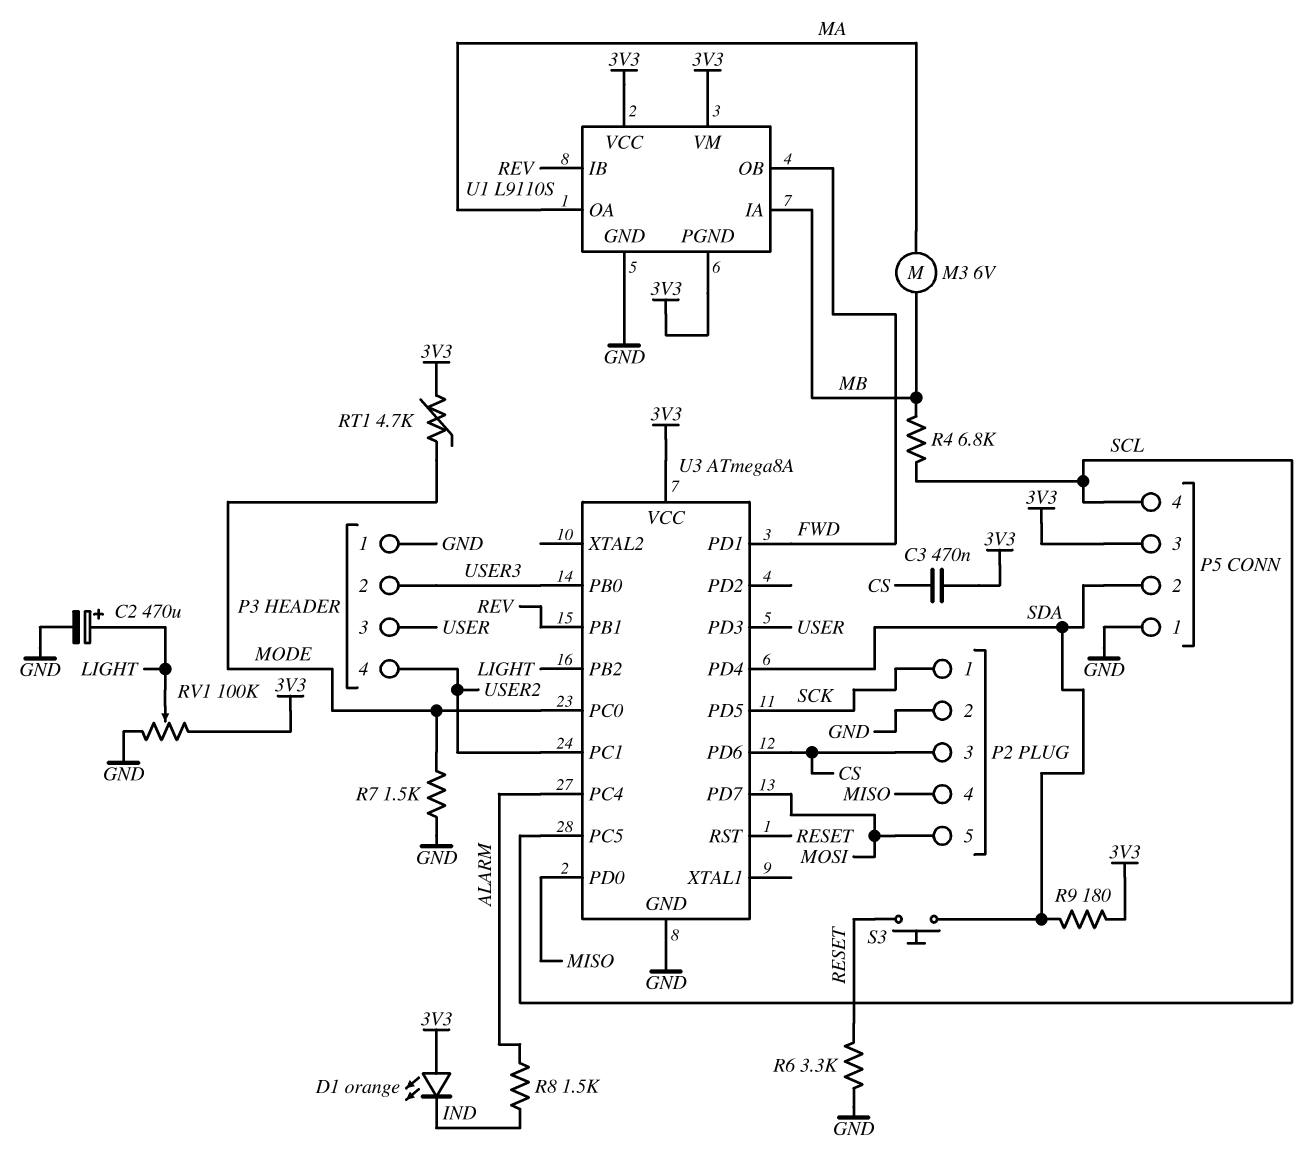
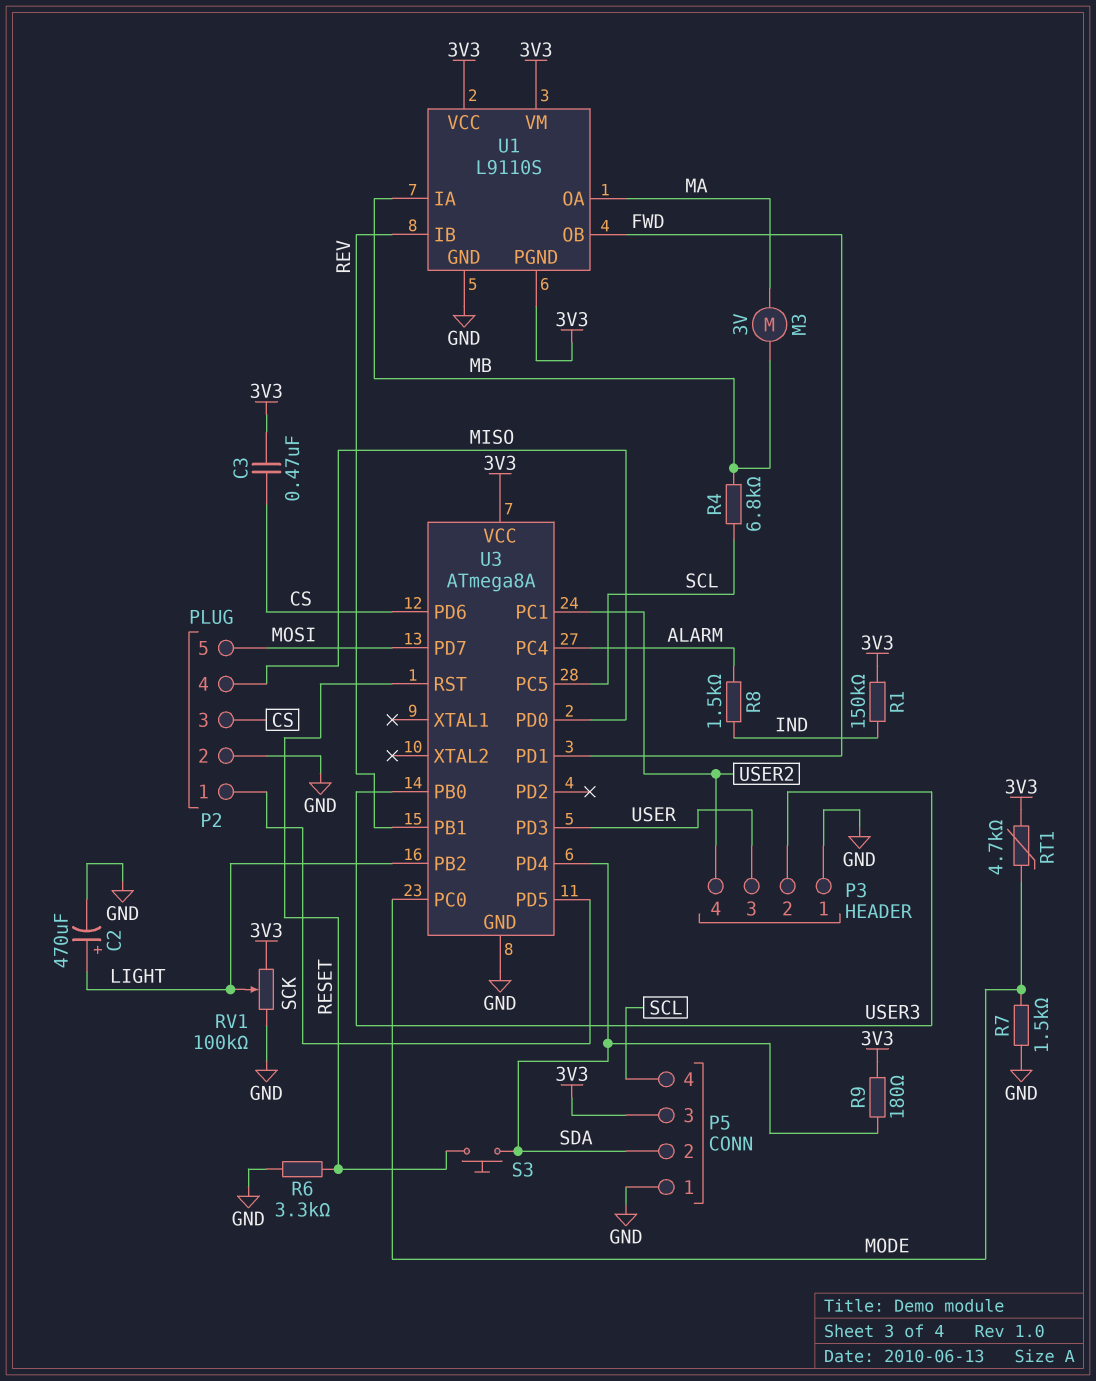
D1: LED orange (A 3V3, K IND) -> none
M3: motor 6V (MA, MB) -> motor 3V (MA, MB)
R1: none -> 150k (3V3, IND)

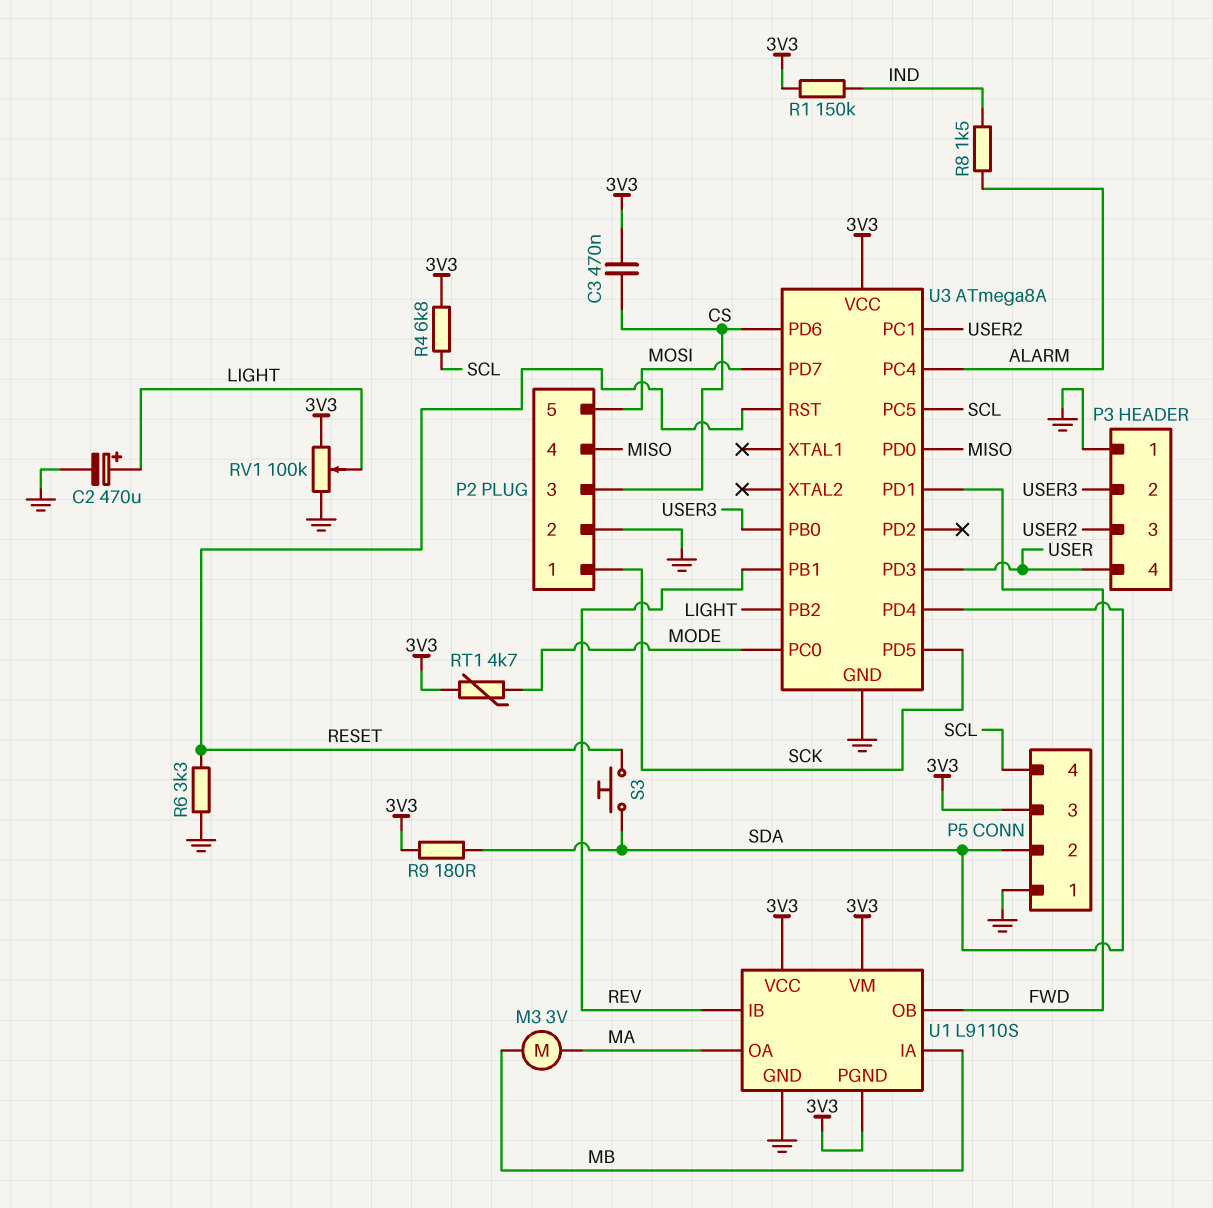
P3 pin 3: USER -> USER2
P3 pin 4: USER2 -> USER
R4: 6.8k (MB, SCL) -> 6.8k (3V3, SCL)
R7: 1.5k (GND, MODE) -> none

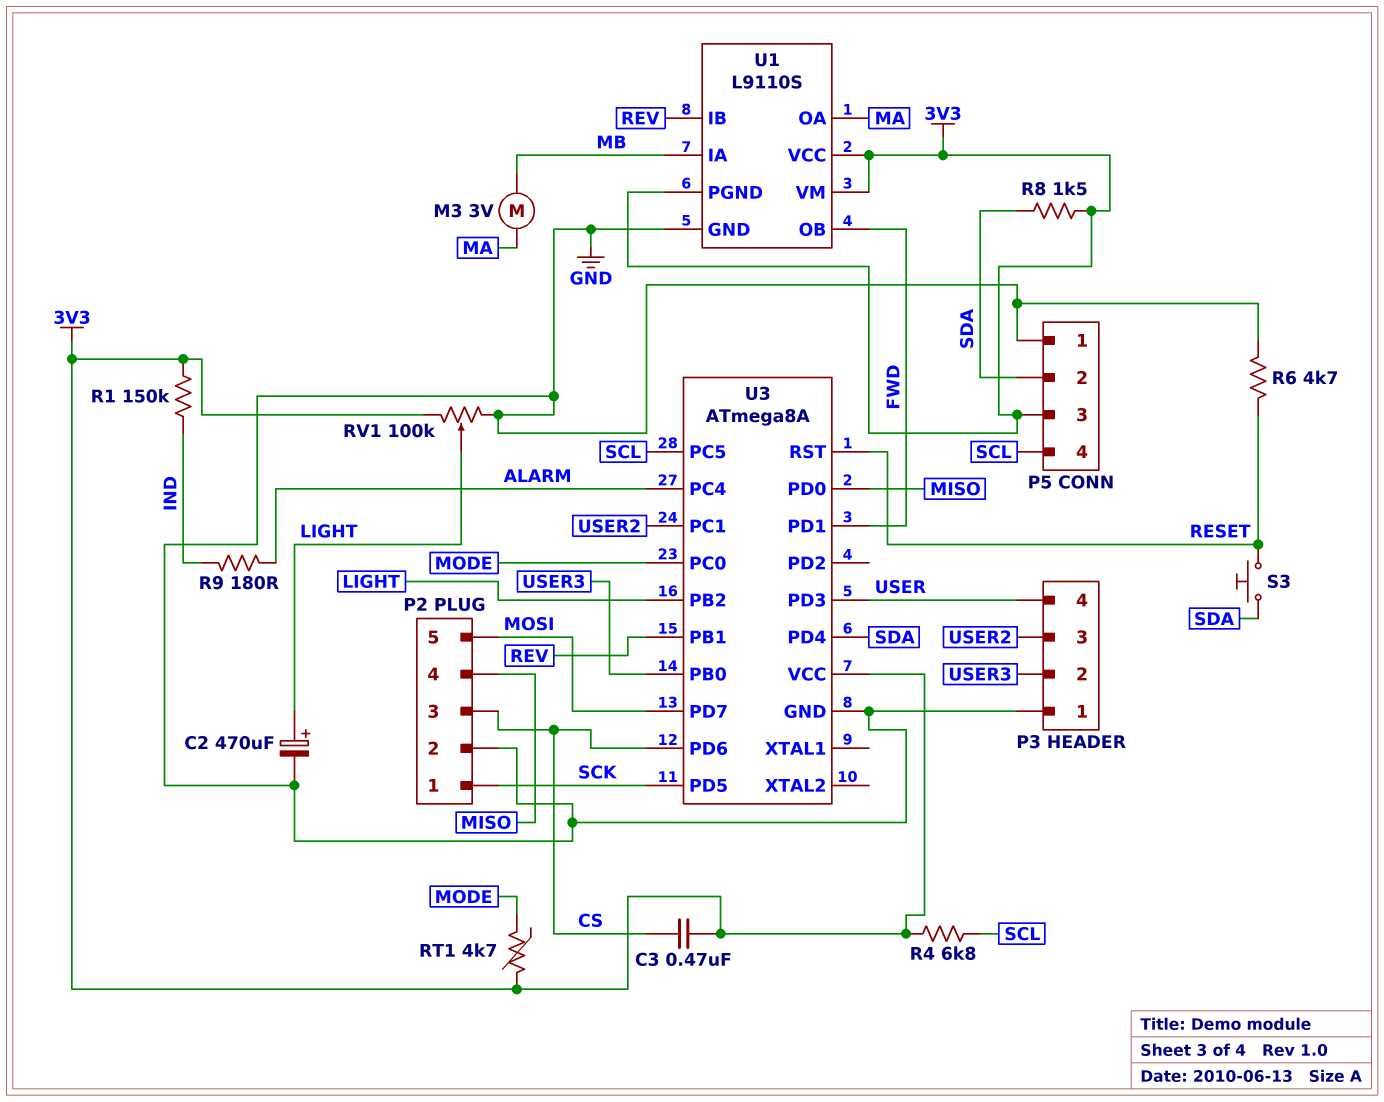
R6: 3.3k (GND, RESET) -> 4.7k (GND, RESET)
R8: 1.5k (ALARM, IND) -> 1.5k (3V3, SDA)
R9: 180 (3V3, SDA) -> 180 (ALARM, IND)

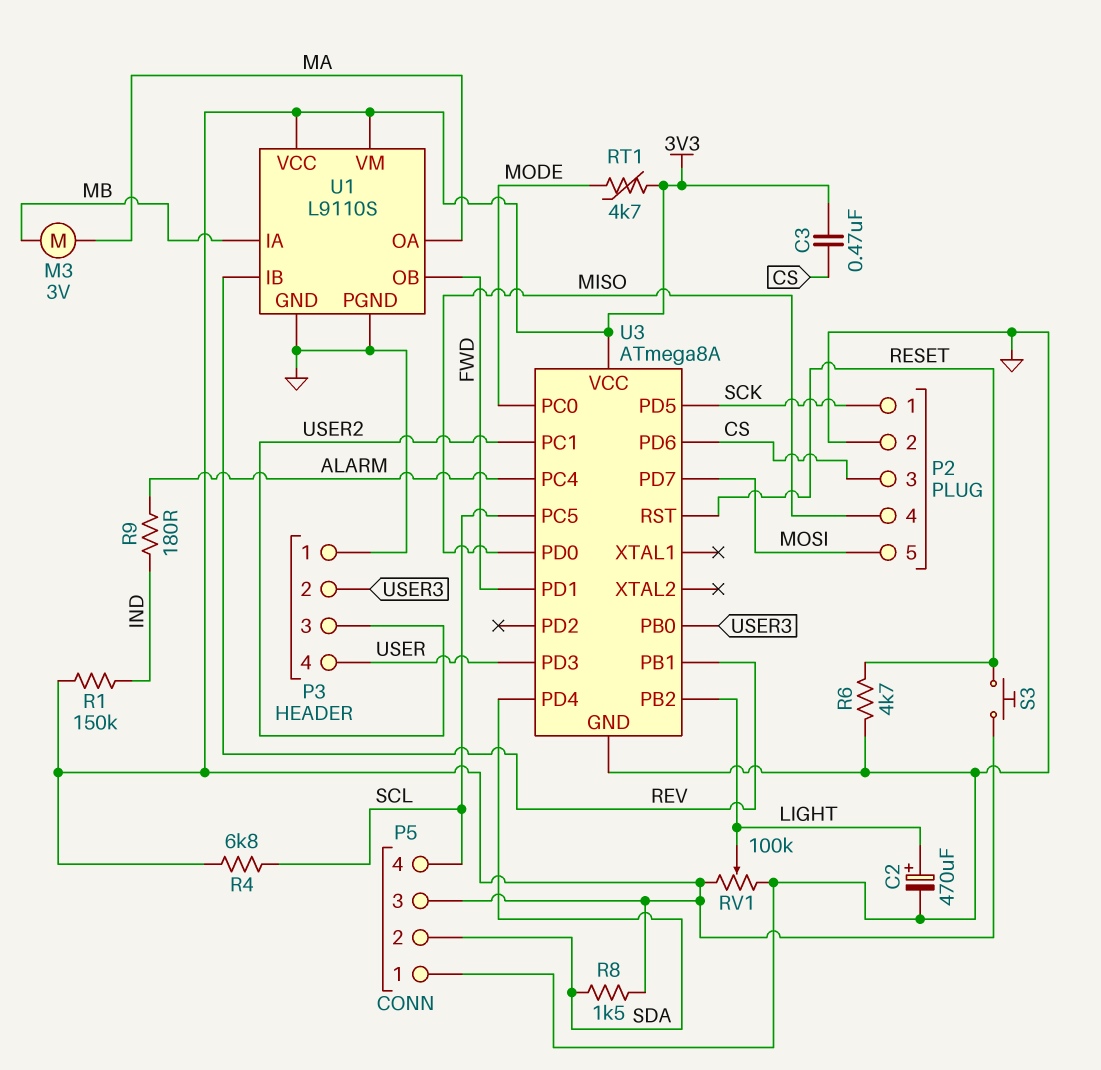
S3: button (RESET, SDA) -> button (3V3, RESET)
U1 pin PGND: 3V3 -> GND

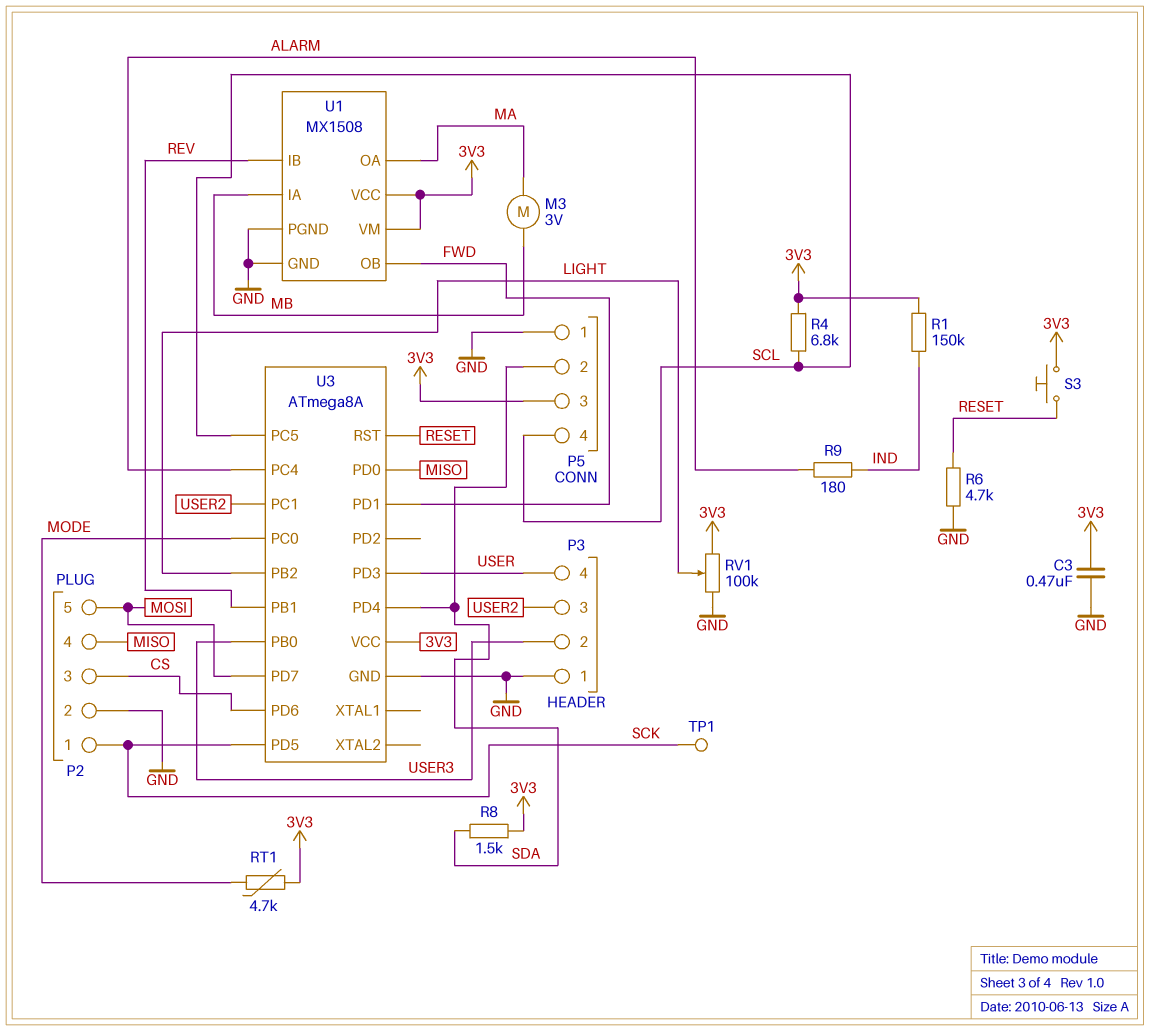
C2: 470uF (plus LIGHT, minus GND) -> none
C3: 470nF (3V3, CS) -> 470nF (3V3, GND)
TP1: none -> test point (SCK)
U1: L9110S -> MX1508

